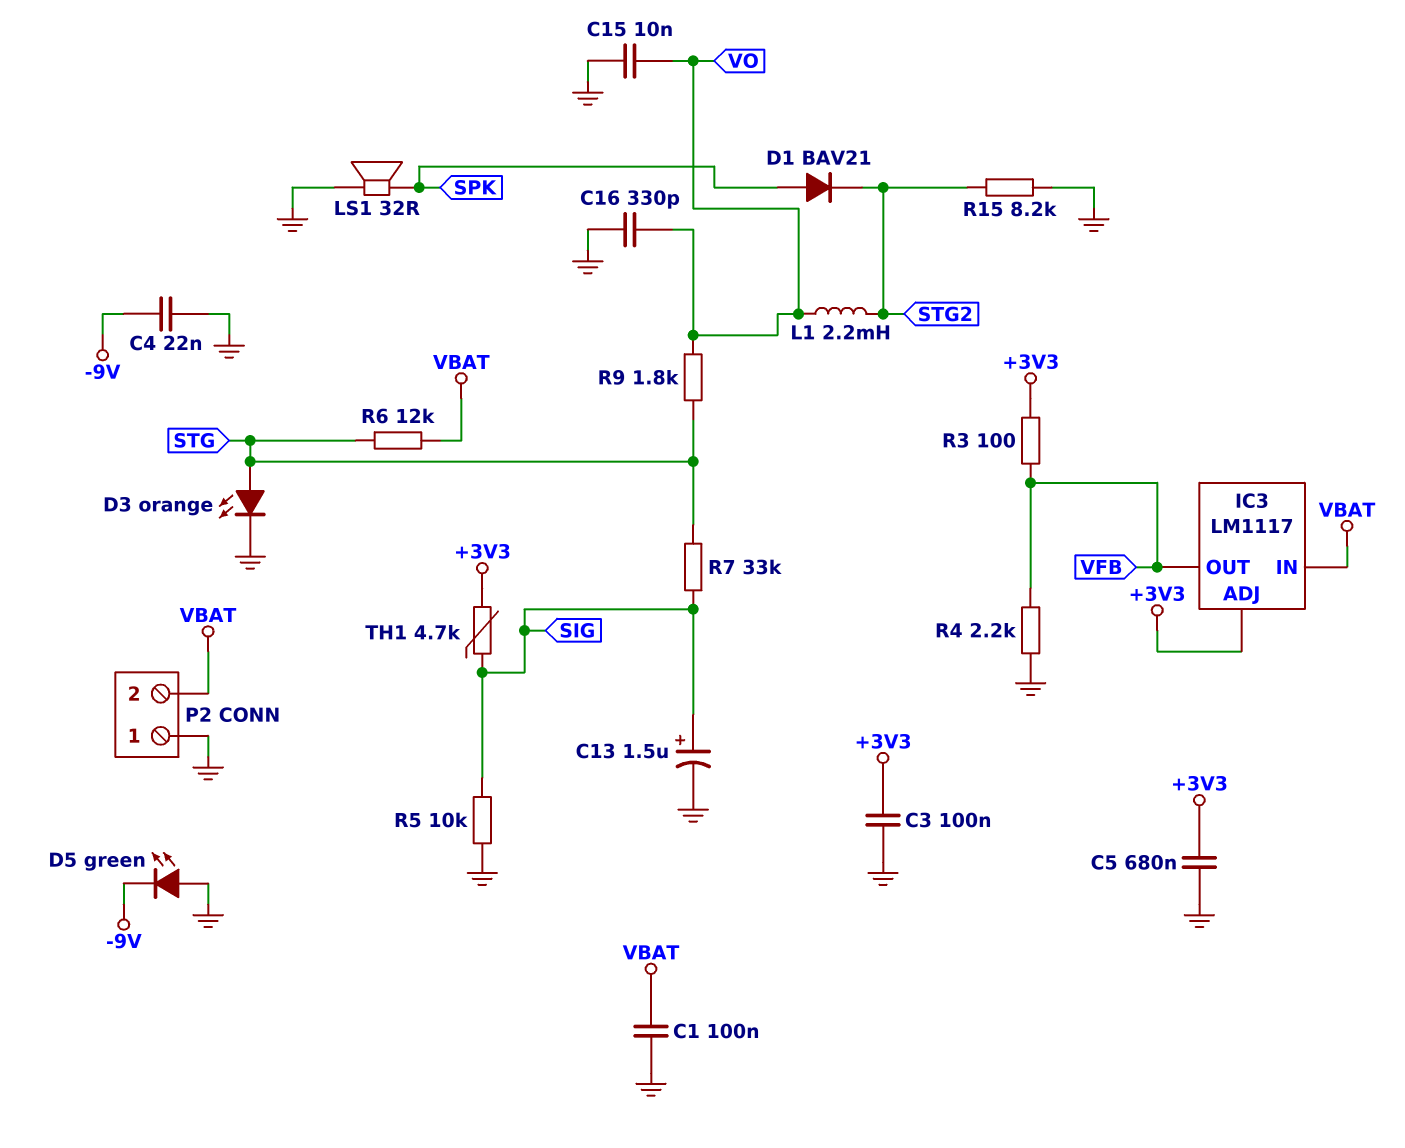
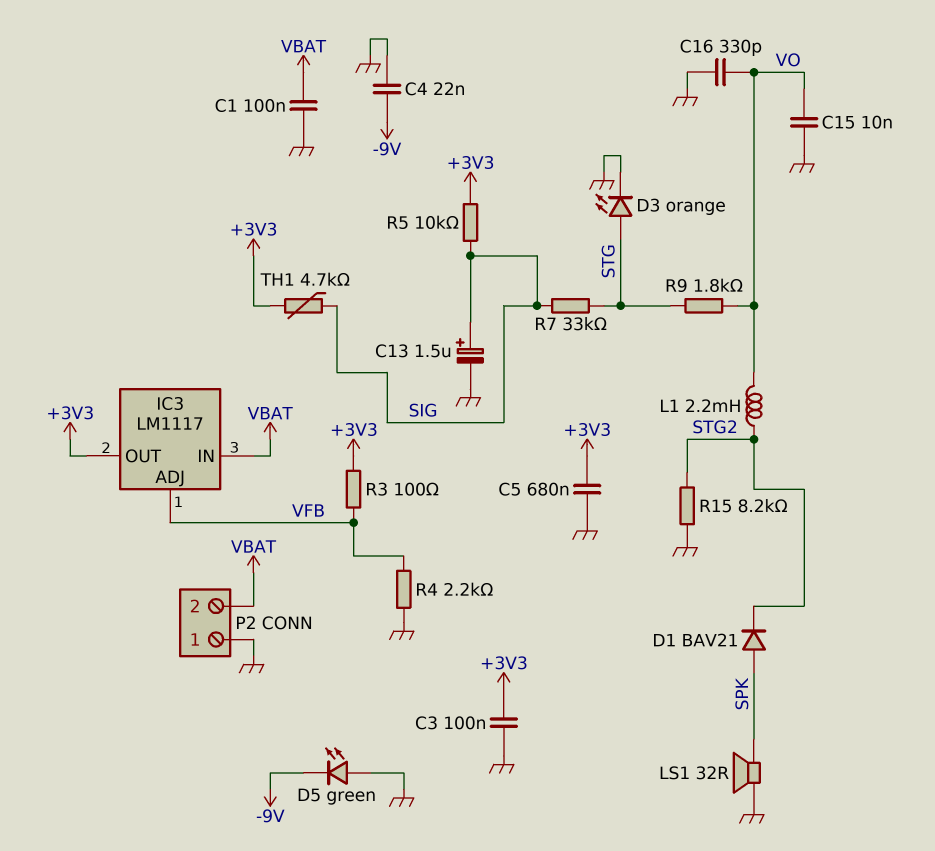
IC3 pin ADJ: +3V3 -> VFB
IC3 pin OUT: VFB -> +3V3
R5: 10k (GND, SIG) -> 10k (+3V3, SIG)
R6: 12k (STG, VBAT) -> none

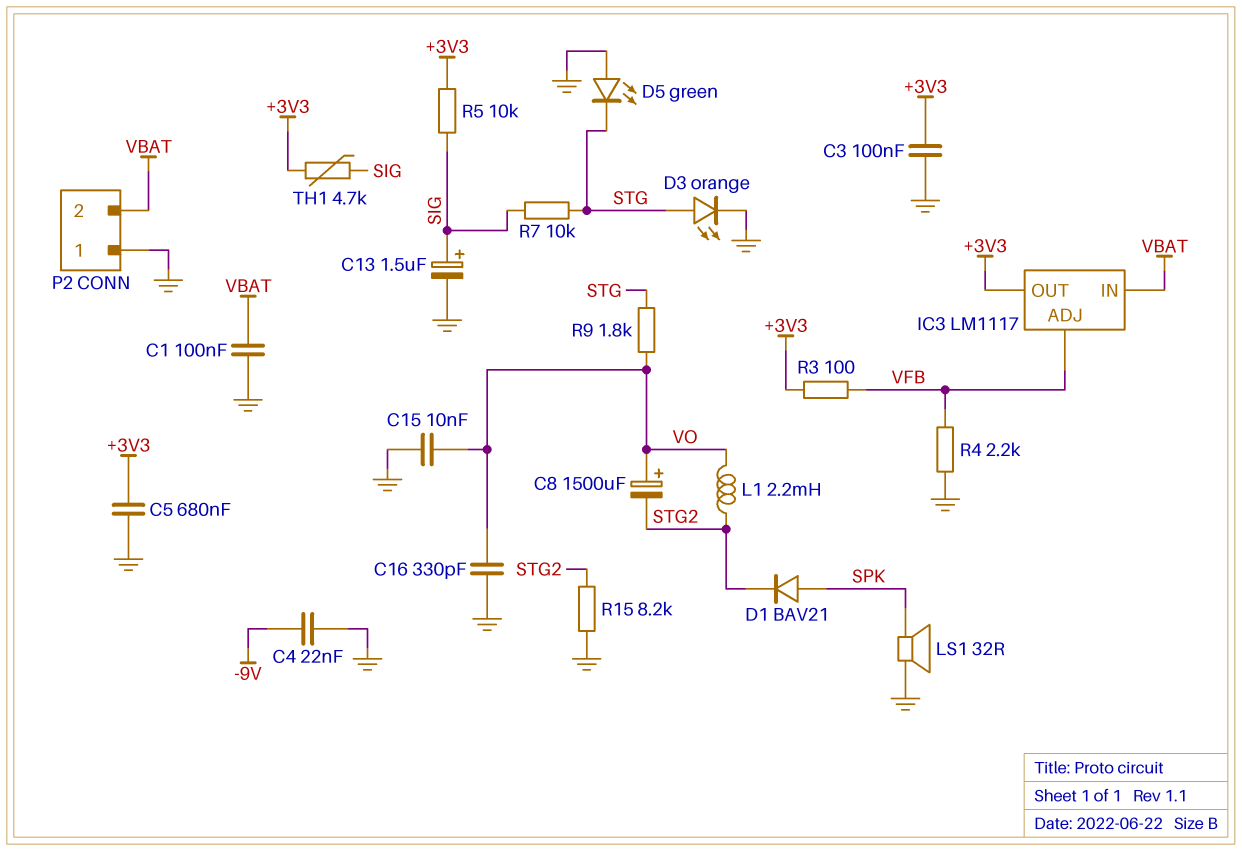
C8: none -> 1500uF (plus VO, minus STG2)
D5: LED green (A GND, K -9V) -> LED green (A GND, K STG)
R7: 33k (SIG, STG) -> 10k (SIG, STG)

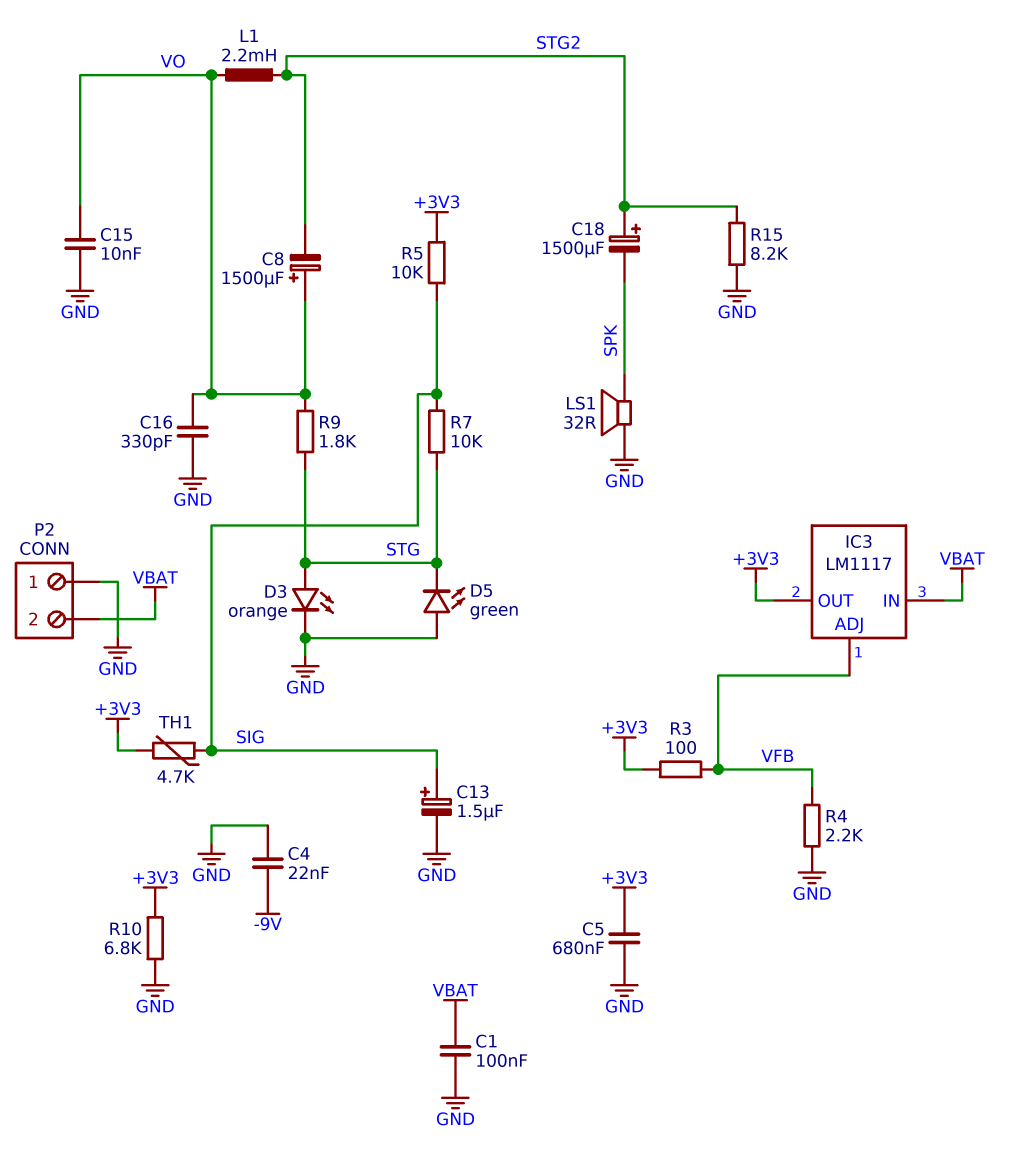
C3: 100nF (+3V3, GND) -> none
C18: none -> 1500uF (plus STG2, minus SPK)
D1: diode BAV21 (A SPK, K STG2) -> none
R10: none -> 6.8k (+3V3, GND)

